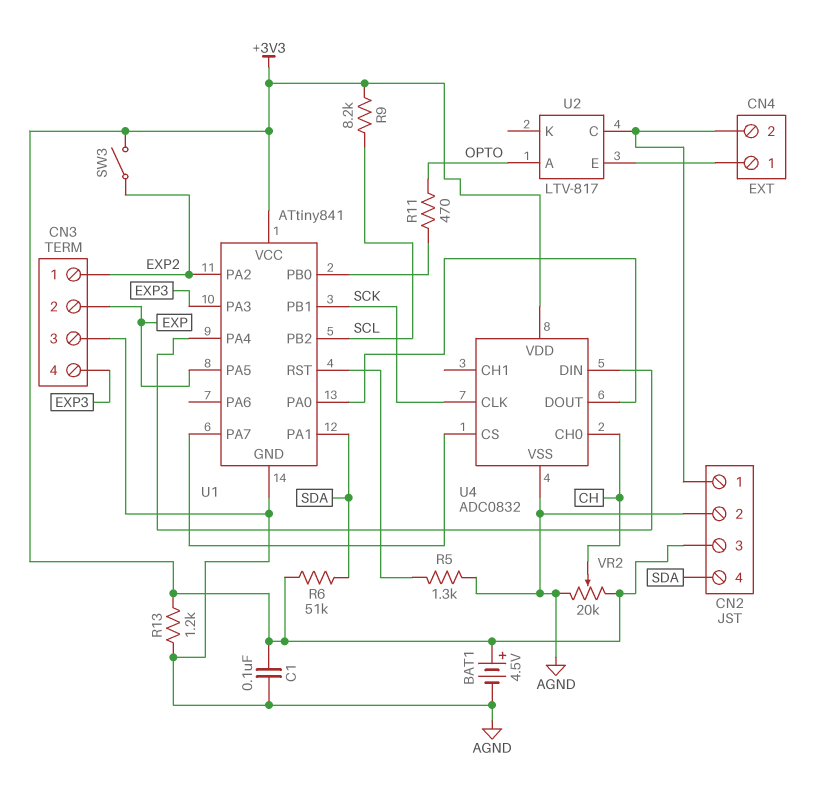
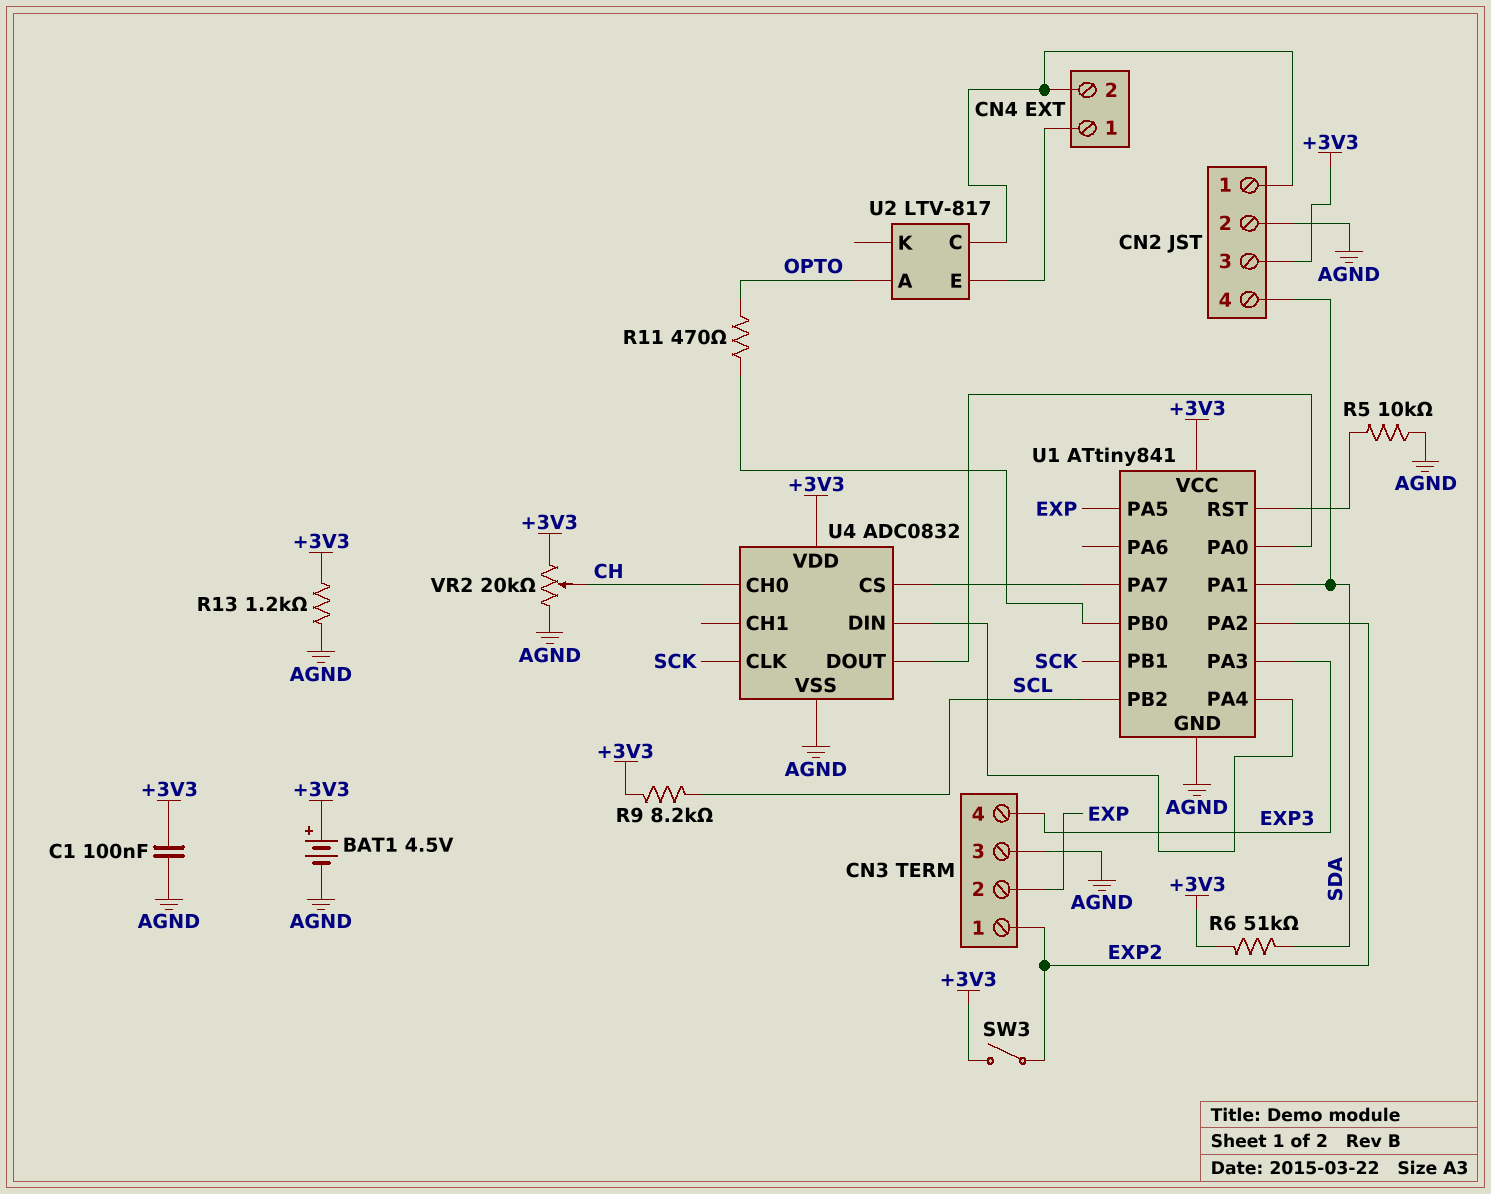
R5: 1.3k (AGND, U1/RST) -> 10k (AGND, U1/RST)

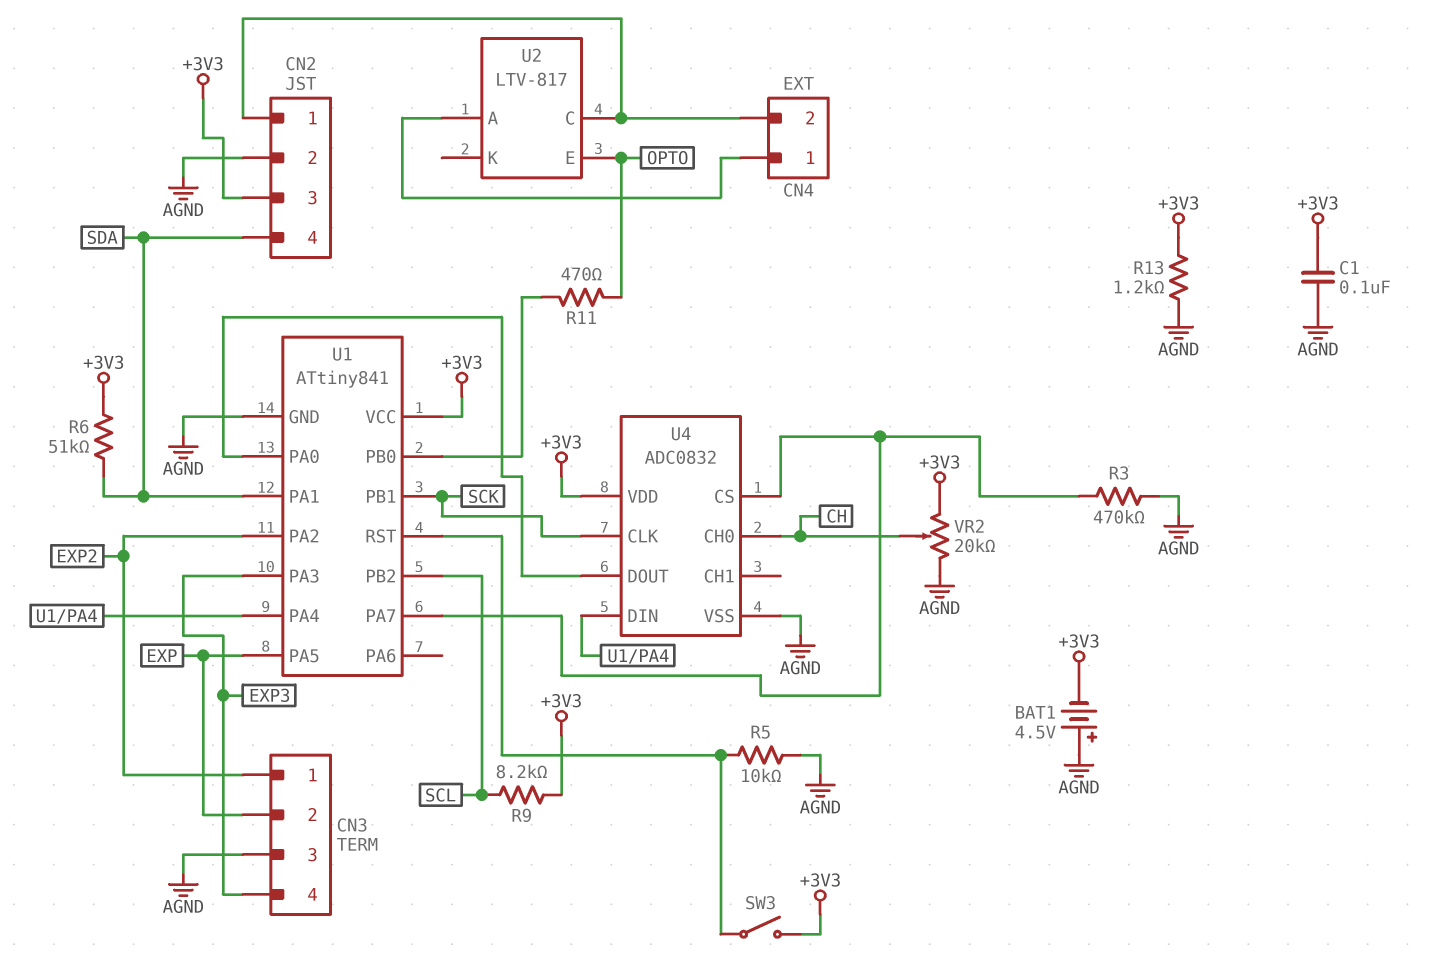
BAT1: 4.5V (plus +3V3, minus AGND) -> 4.5V (plus AGND, minus +3V3)
R3: none -> 470k (AGND, U1/PA7)
SW3: switch (+3V3, EXP2) -> switch (+3V3, U1/RST)
U2 pin A: OPTO -> CN4/1
U2 pin E: CN4/1 -> OPTO

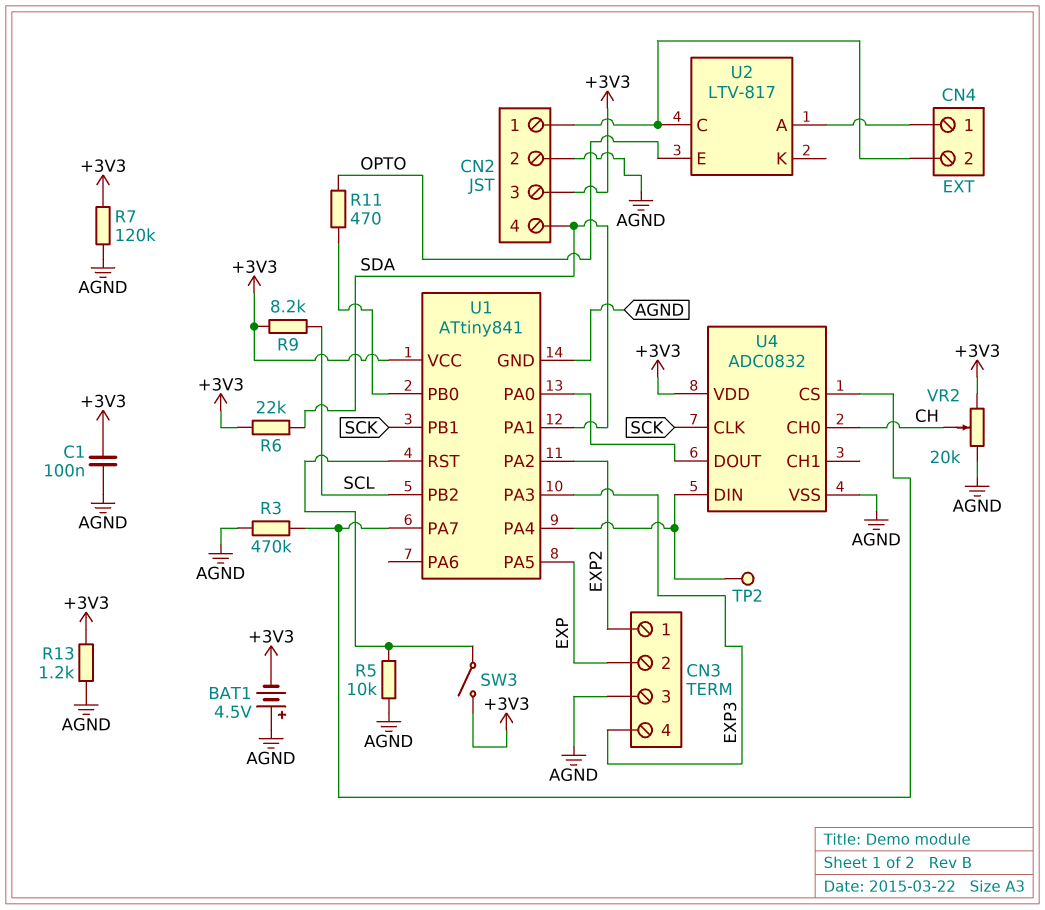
R6: 51k (+3V3, SDA) -> 22k (+3V3, SDA)
R7: none -> 120k (+3V3, AGND)
TP2: none -> test point (U1/PA4)

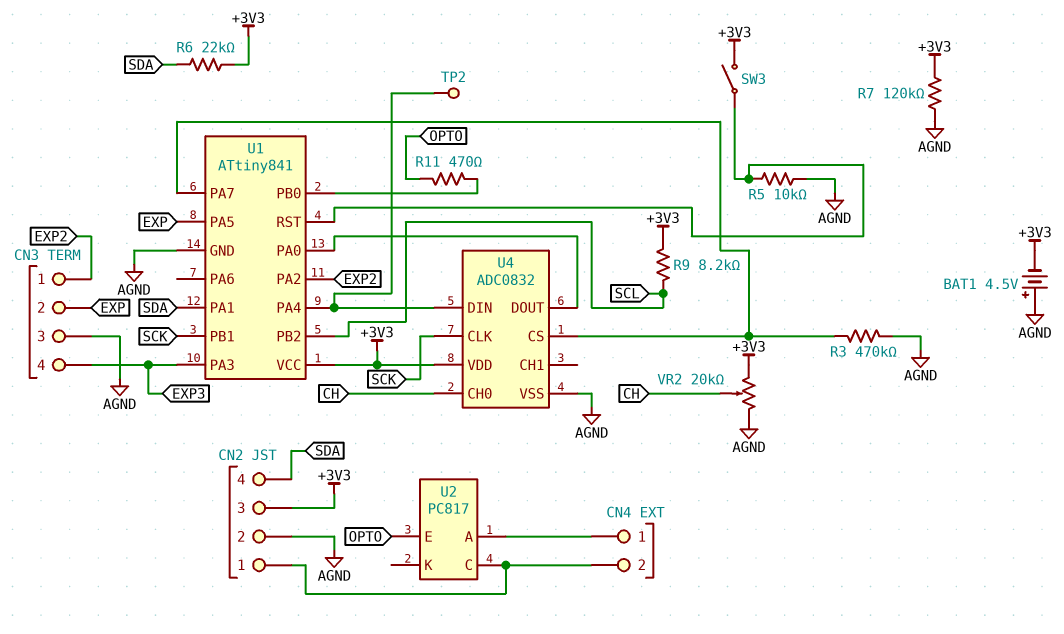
C1: 100nF (+3V3, AGND) -> none
R13: 1.2k (+3V3, AGND) -> none
U2: LTV-817 -> PC817

